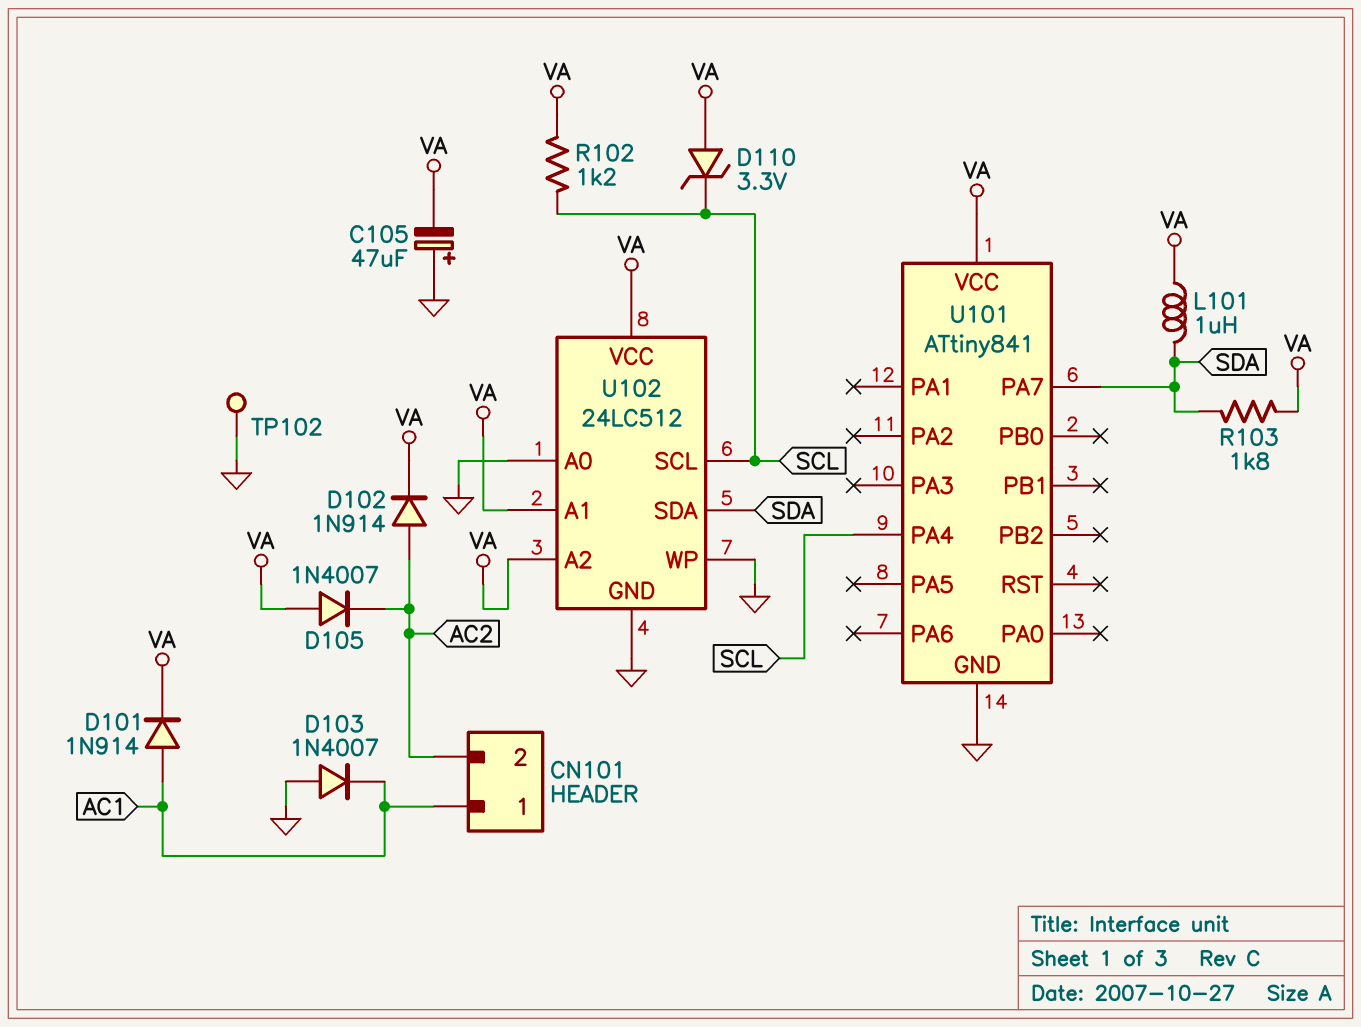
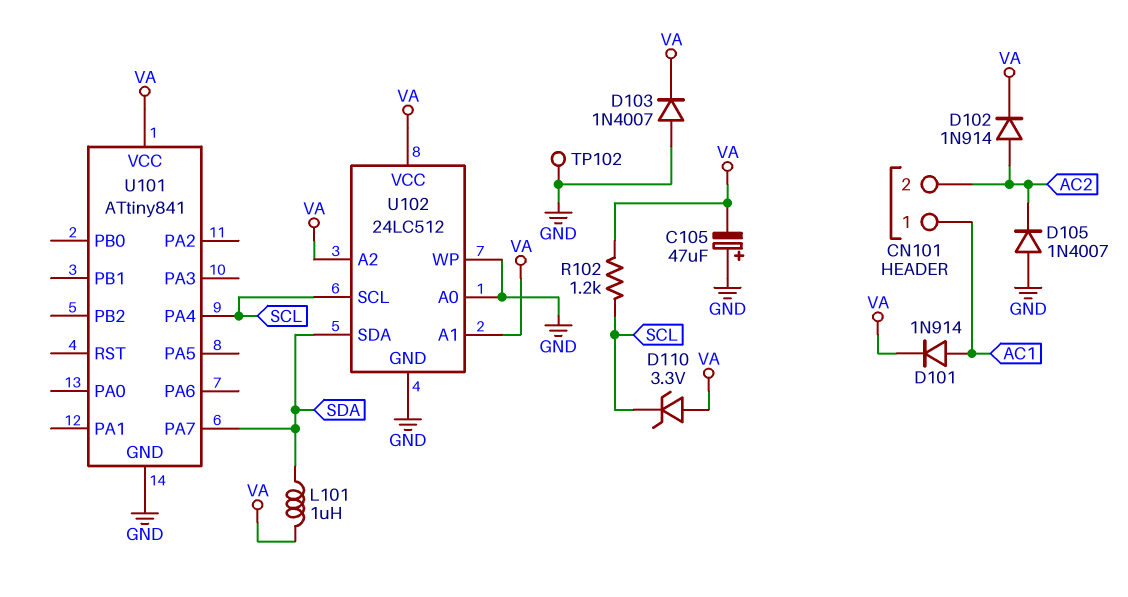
D103: diode 1N4007 (A GND, K AC1) -> diode 1N4007 (A GND, K VA)
D105: diode 1N4007 (A VA, K AC2) -> diode 1N4007 (A GND, K AC2)
R103: 1.8k (SDA, VA) -> none

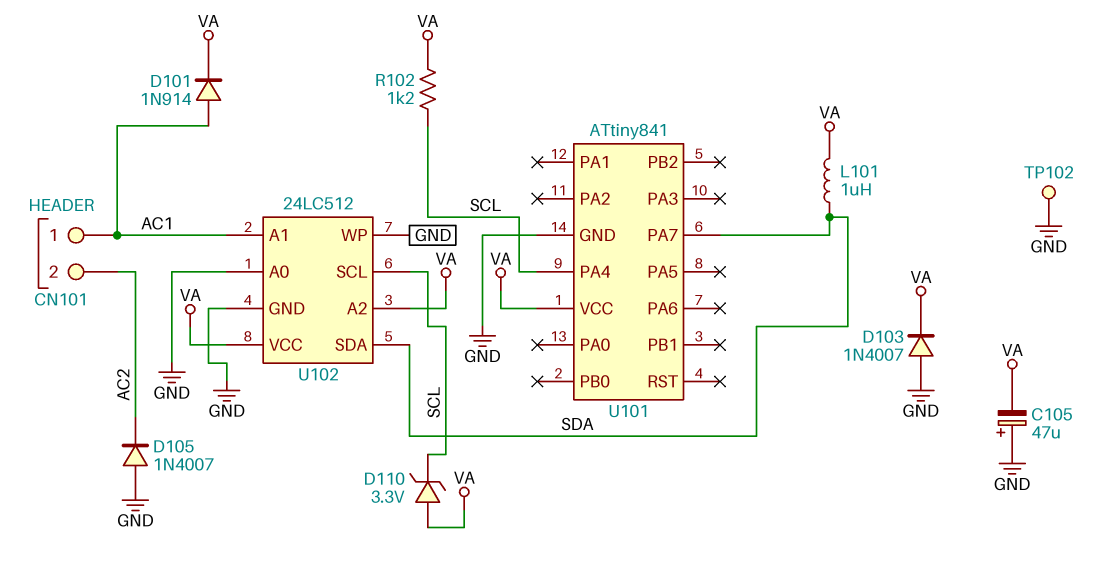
D102: diode 1N914 (A AC2, K VA) -> none
U102 pin A1: VA -> AC1

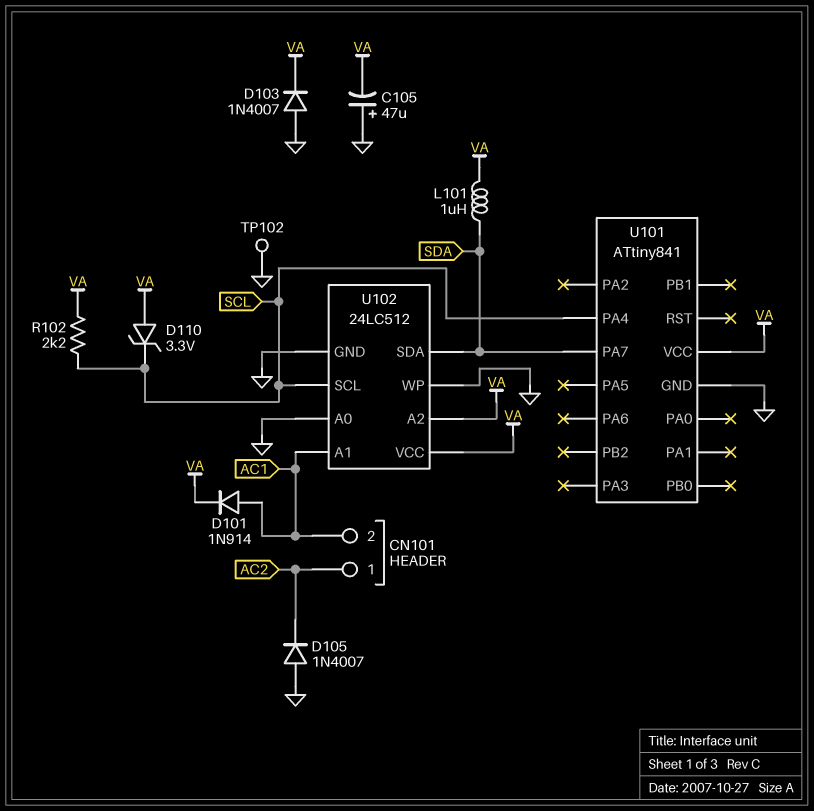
CN101 pin 1: AC1 -> AC2
CN101 pin 2: AC2 -> AC1
R102: 1.2k (SCL, VA) -> 2.2k (SCL, VA)

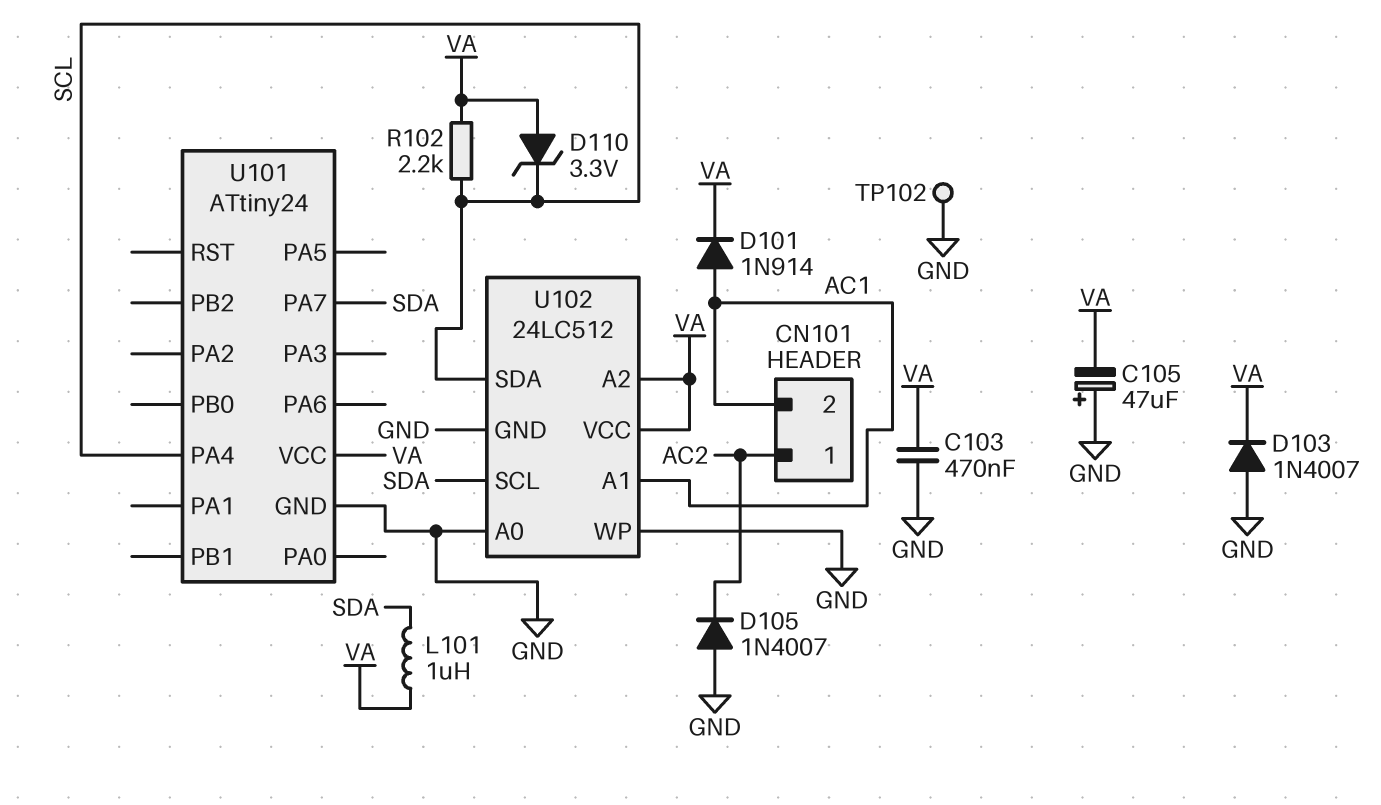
C103: none -> 470nF (GND, VA)
U101: ATtiny841 -> ATtiny24
U102 pin SCL: SCL -> SDA
U102 pin SDA: SDA -> SCL

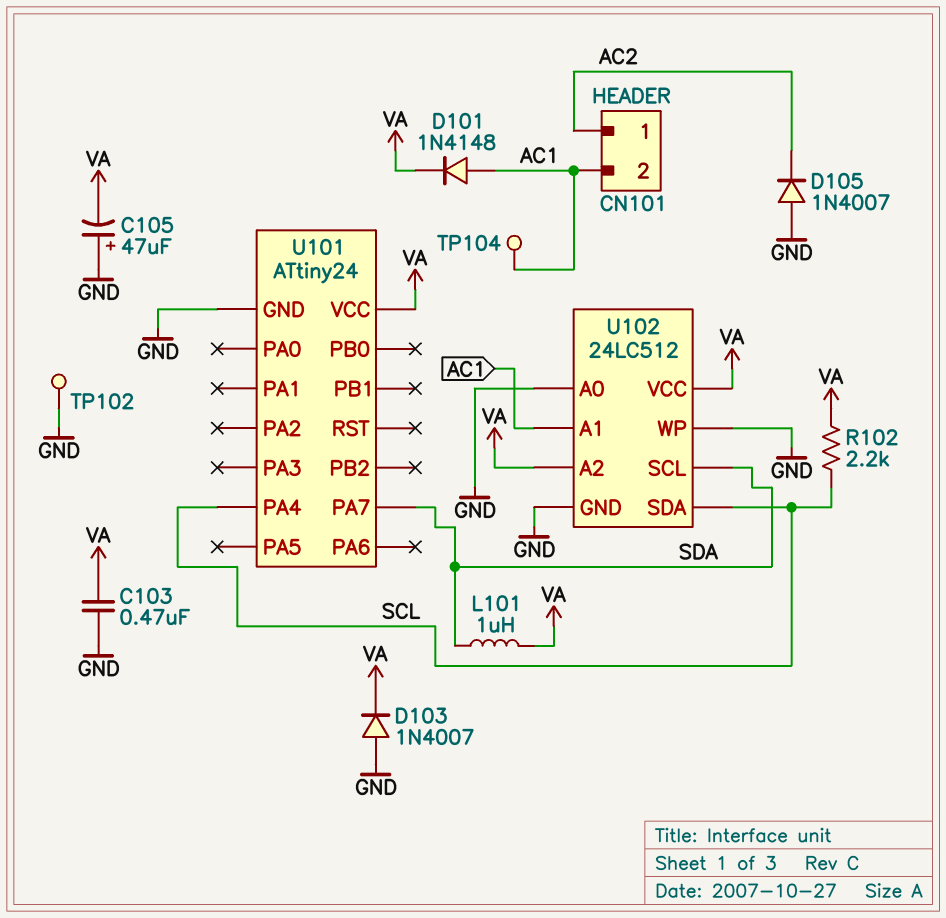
D101: diode 1N914 (A AC1, K VA) -> diode 1N4148 (A AC1, K VA)
D110: zener 3.3V (A VA, K SCL) -> none
TP104: none -> test point (AC1)

